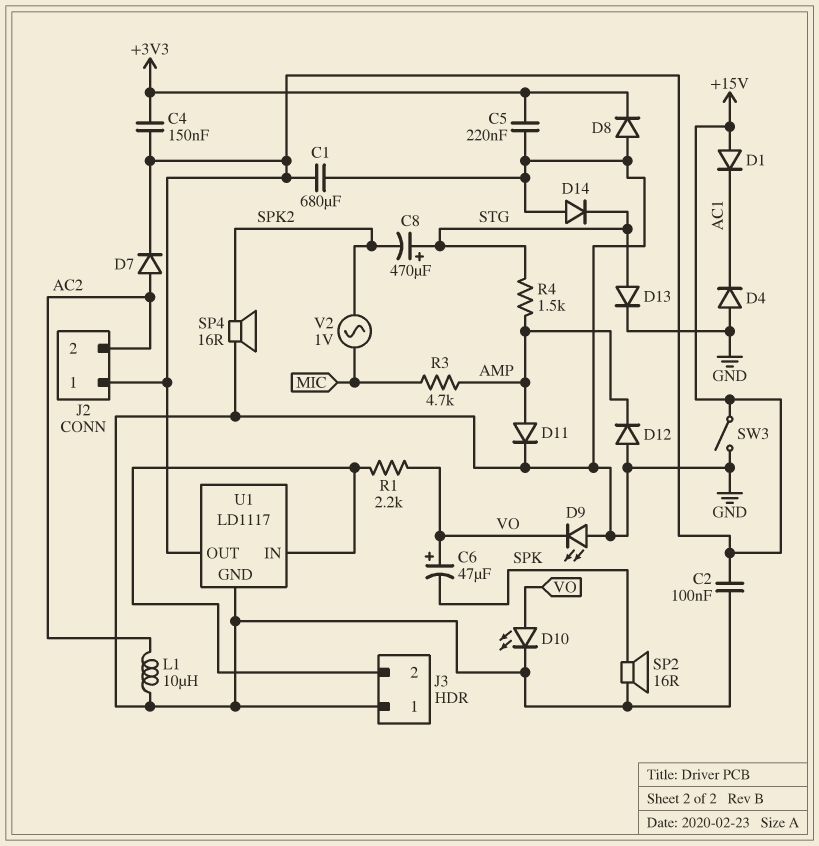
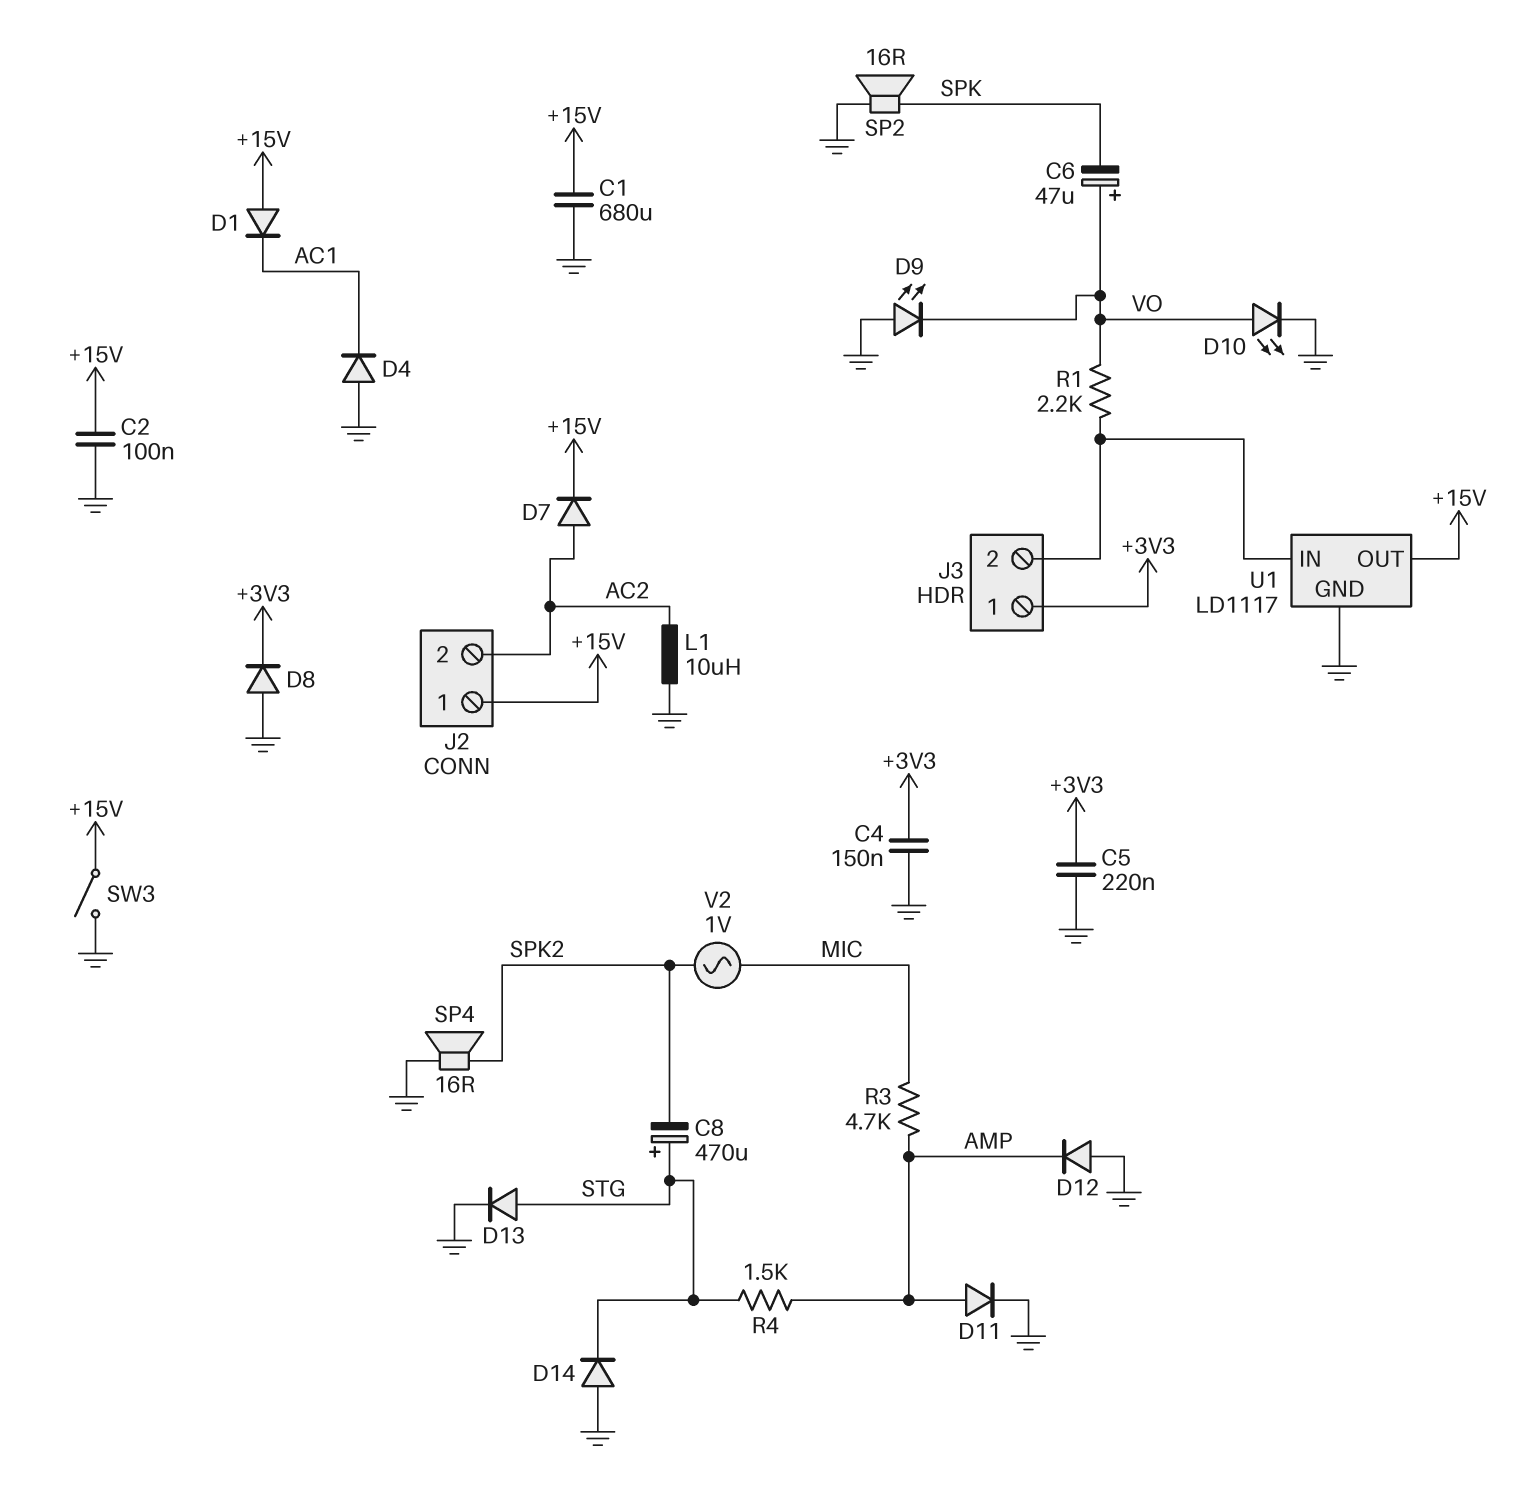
C4: 150nF (+3V3, +15V) -> 150nF (+3V3, GND)
J3 pin 1: GND -> +3V3

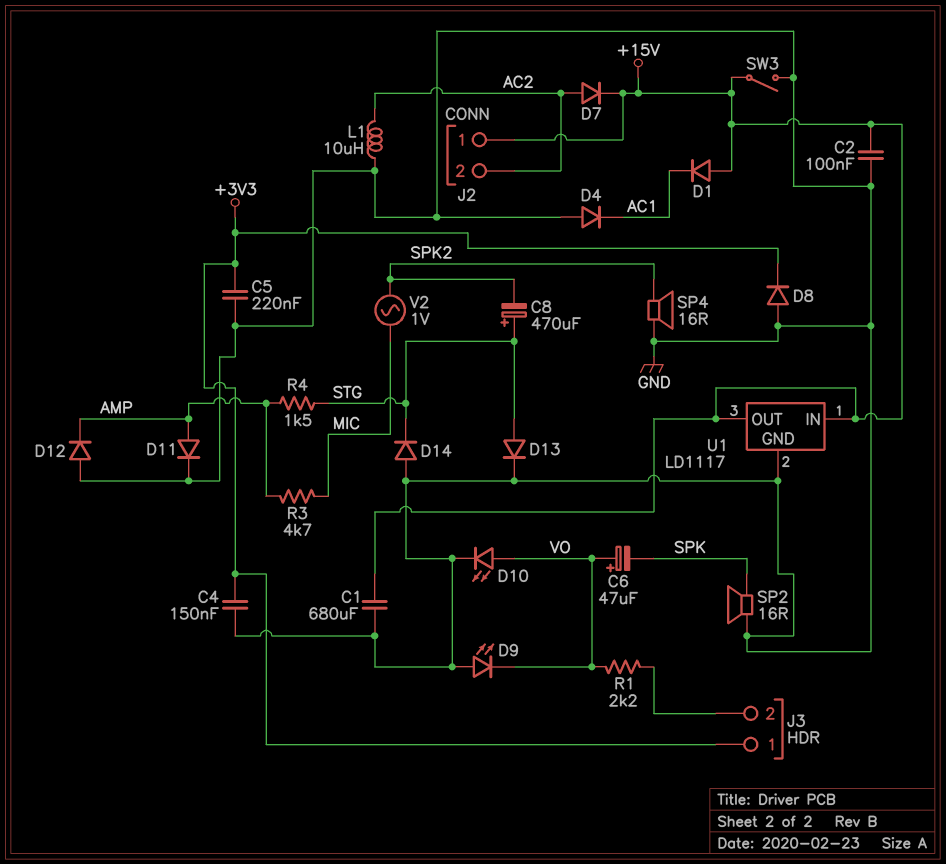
U1 pin IN: J3/2 -> +15V

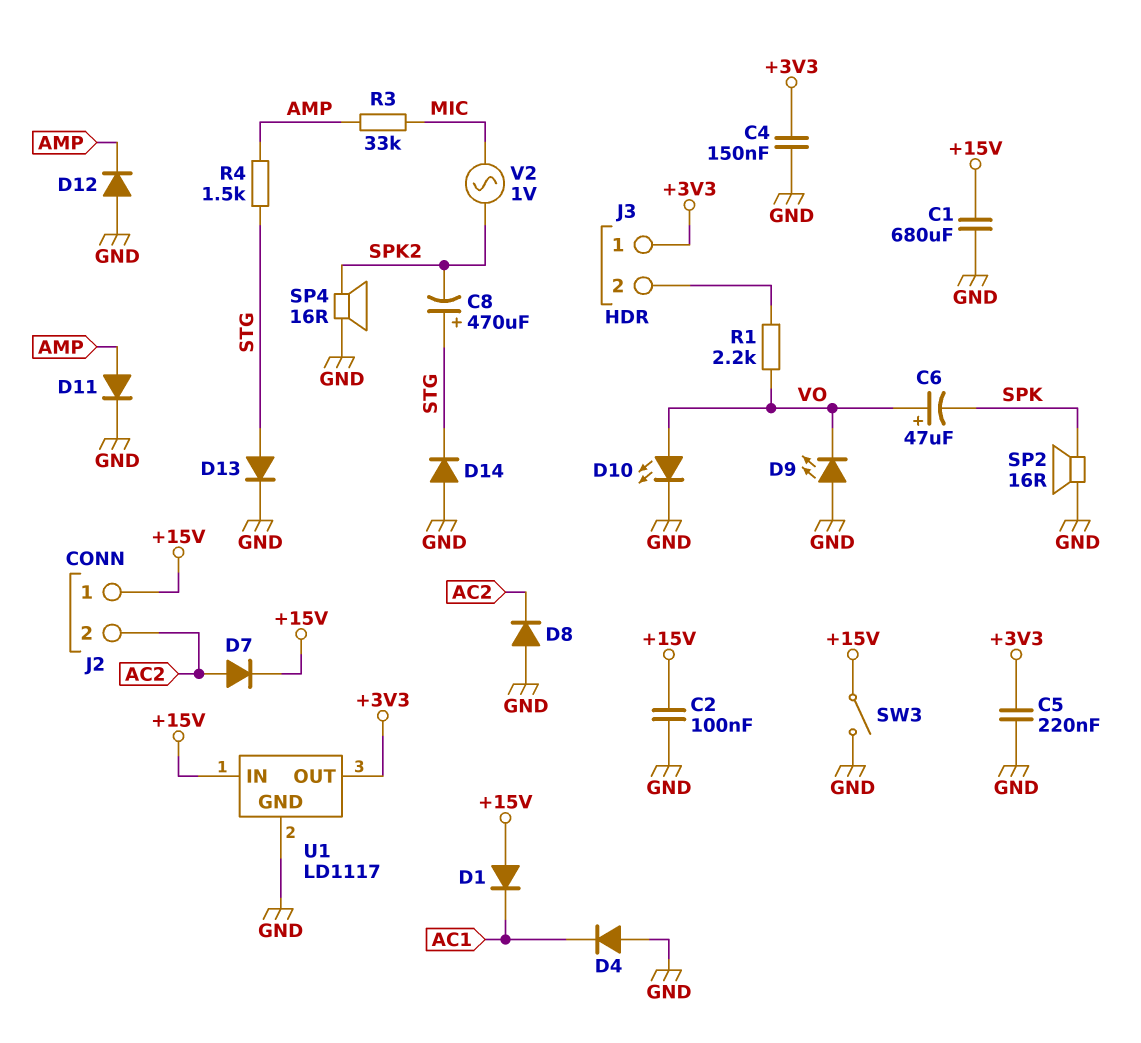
D8: diode (A GND, K +3V3) -> diode (A GND, K AC2)
L1: 10uH (AC2, GND) -> none
R3: 4.7k (AMP, MIC) -> 33k (AMP, MIC)
U1 pin OUT: +15V -> +3V3

